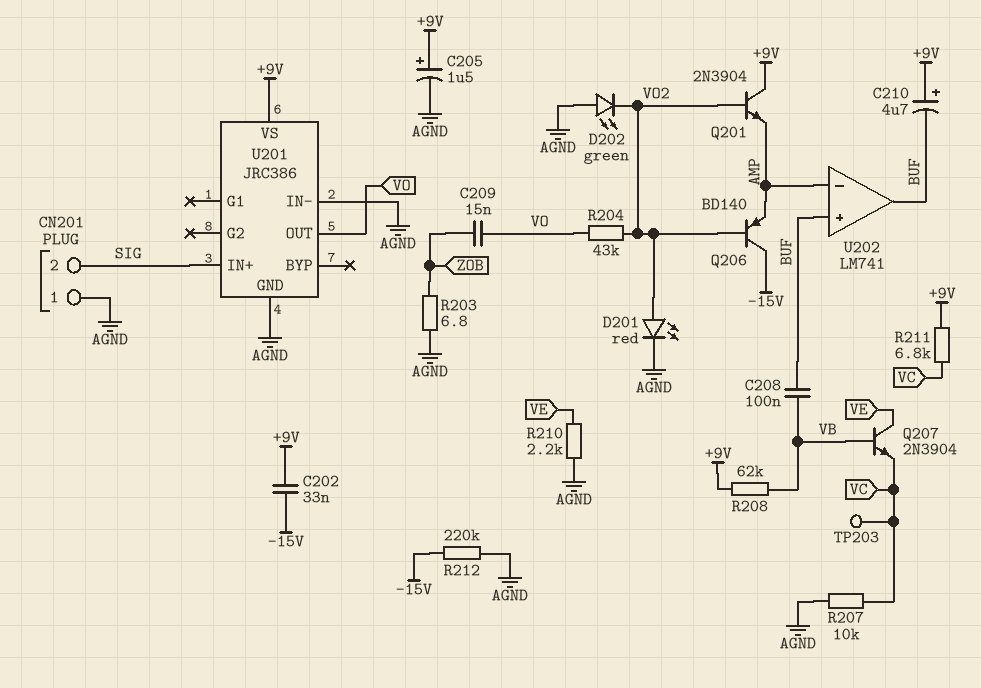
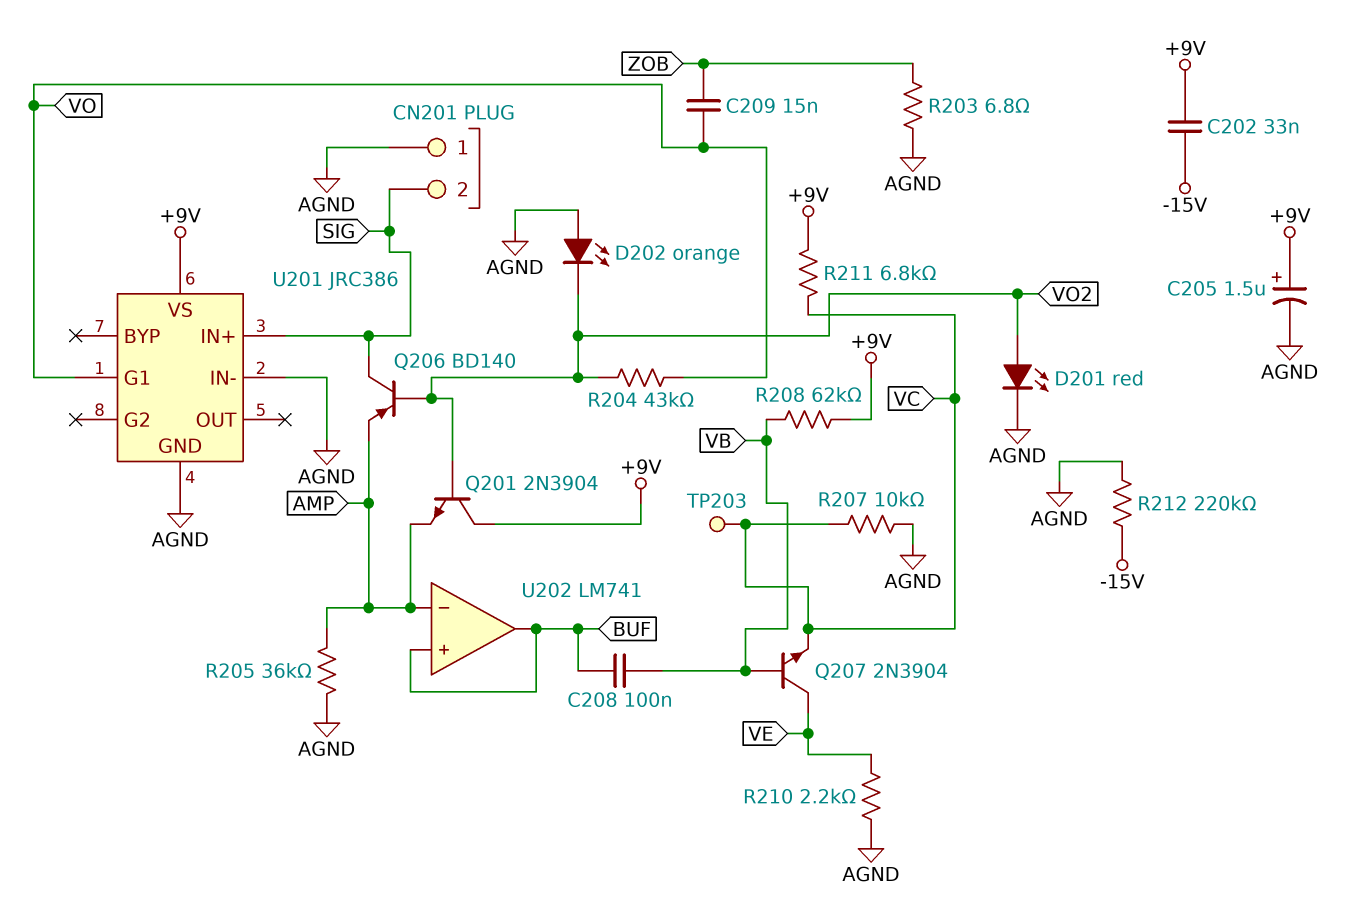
C210: 4.7uF (plus +9V, minus BUF) -> none
D202: LED green (A AGND, K VO2) -> LED orange (A AGND, K VO2)
Q206: PNP BD140 (B VO2, C -15V, E AMP) -> PNP BD140 (B VO2, C SIG, E AMP)
R205: none -> 36k (AGND, AMP)
U201 pin G1: none -> VO
U201 pin OUT: VO -> none

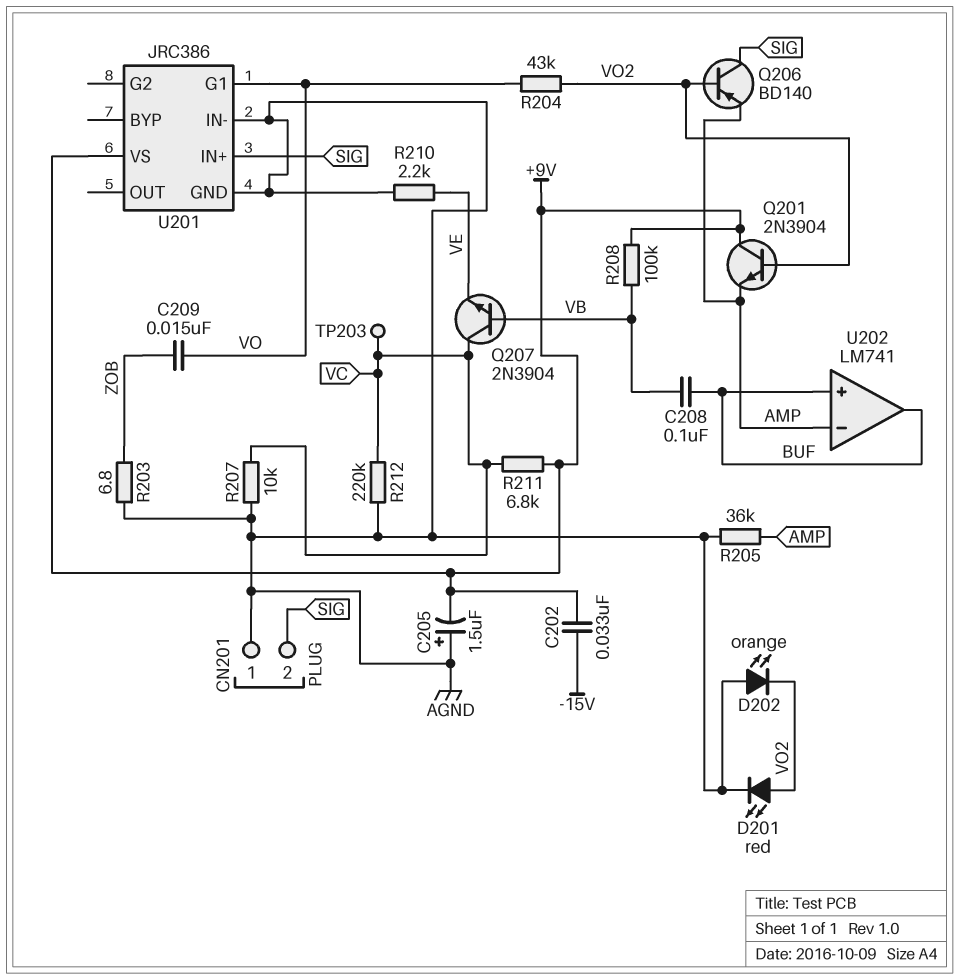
C205: 1.5uF (plus +9V, minus AGND) -> 1.5uF (plus AGND, minus +9V)
Q207: NPN 2N3904 (B VB, C VE, E VC) -> NPN 2N3904 (B VB, C VC, E VE)
R208: 62k (+9V, VB) -> 100k (+9V, VB)
R212: 220k (-15V, AGND) -> 220k (AGND, VC)

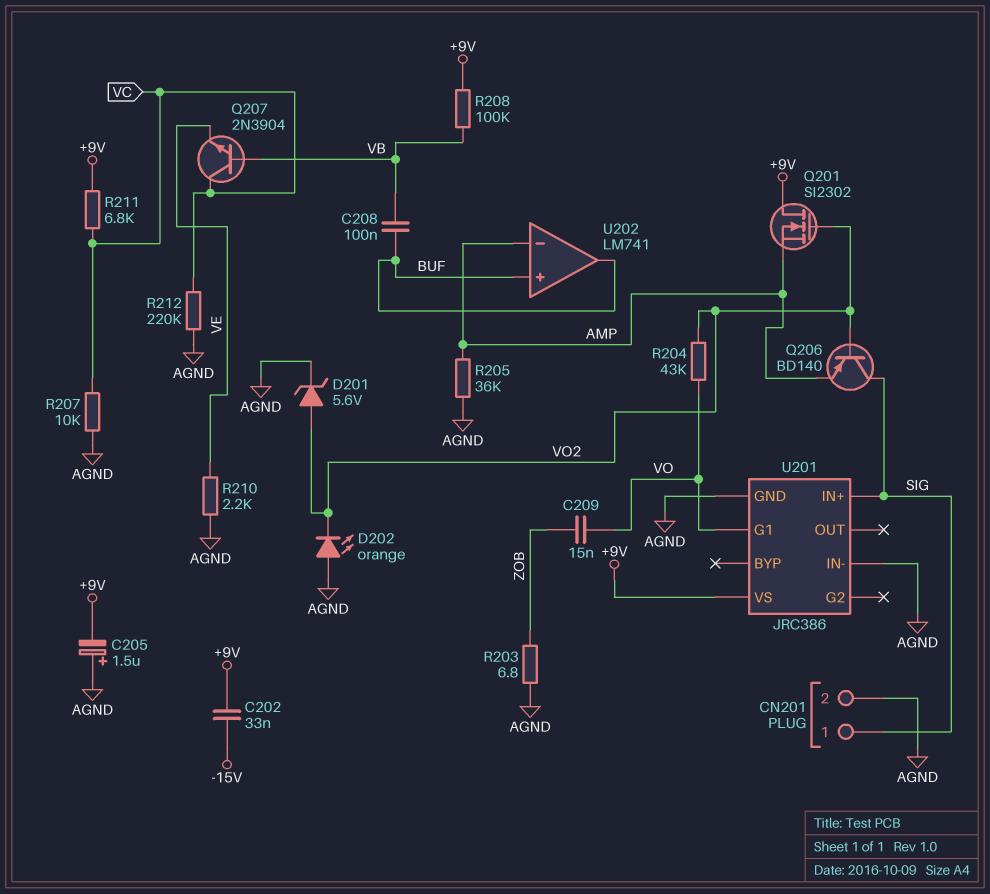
CN201 pin 1: AGND -> SIG
CN201 pin 2: SIG -> AGND
D201: LED red (A VO2, K AGND) -> zener 5.6V (A VO2, K AGND)
Q201: NPN 2N3904 (B VO2, C +9V, E AMP) -> NMOS SI2302 (G VO2, D +9V, S AMP)
TP203: test point (VC) -> none

